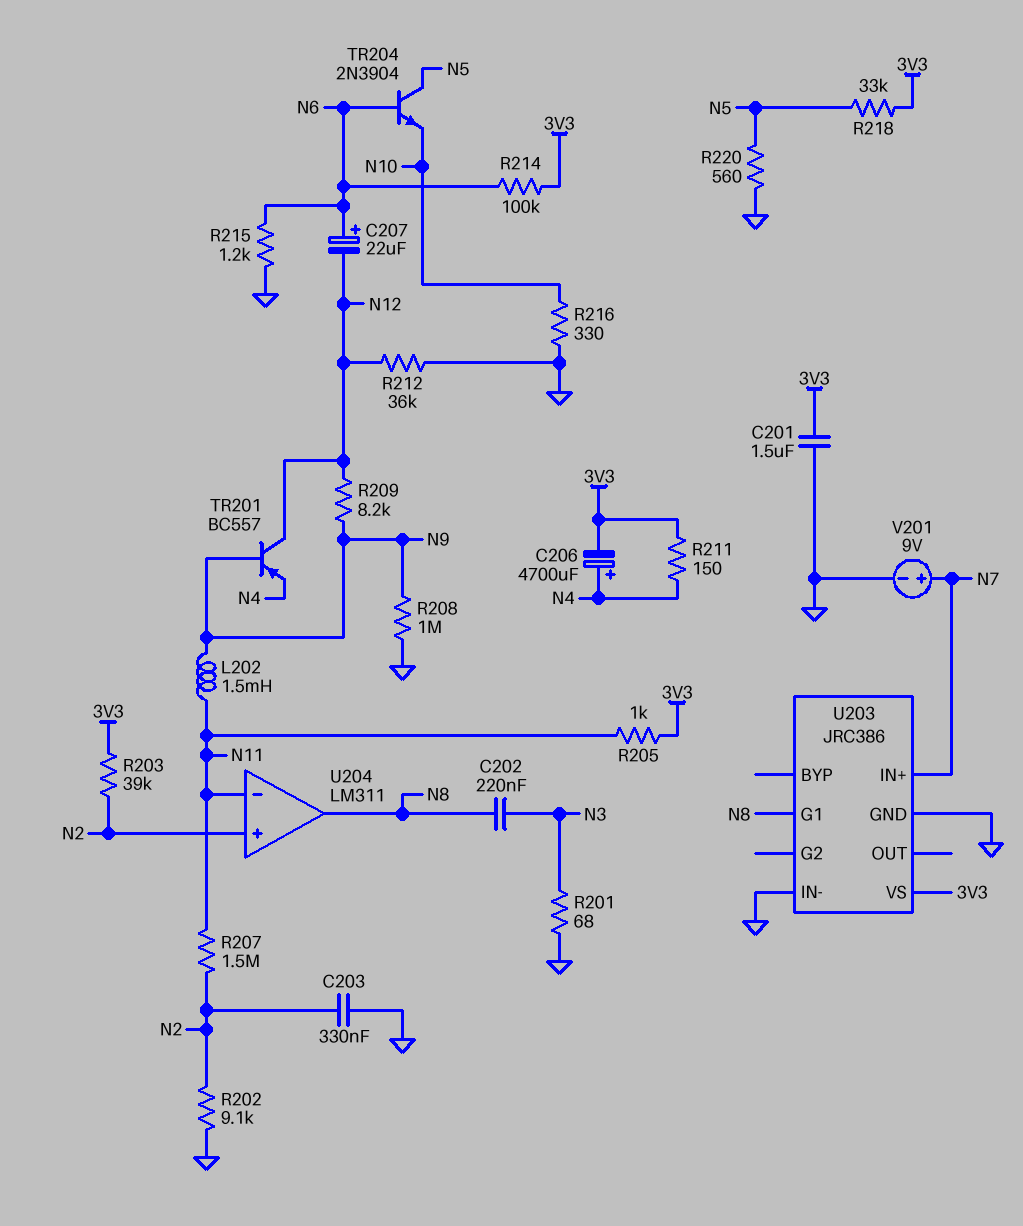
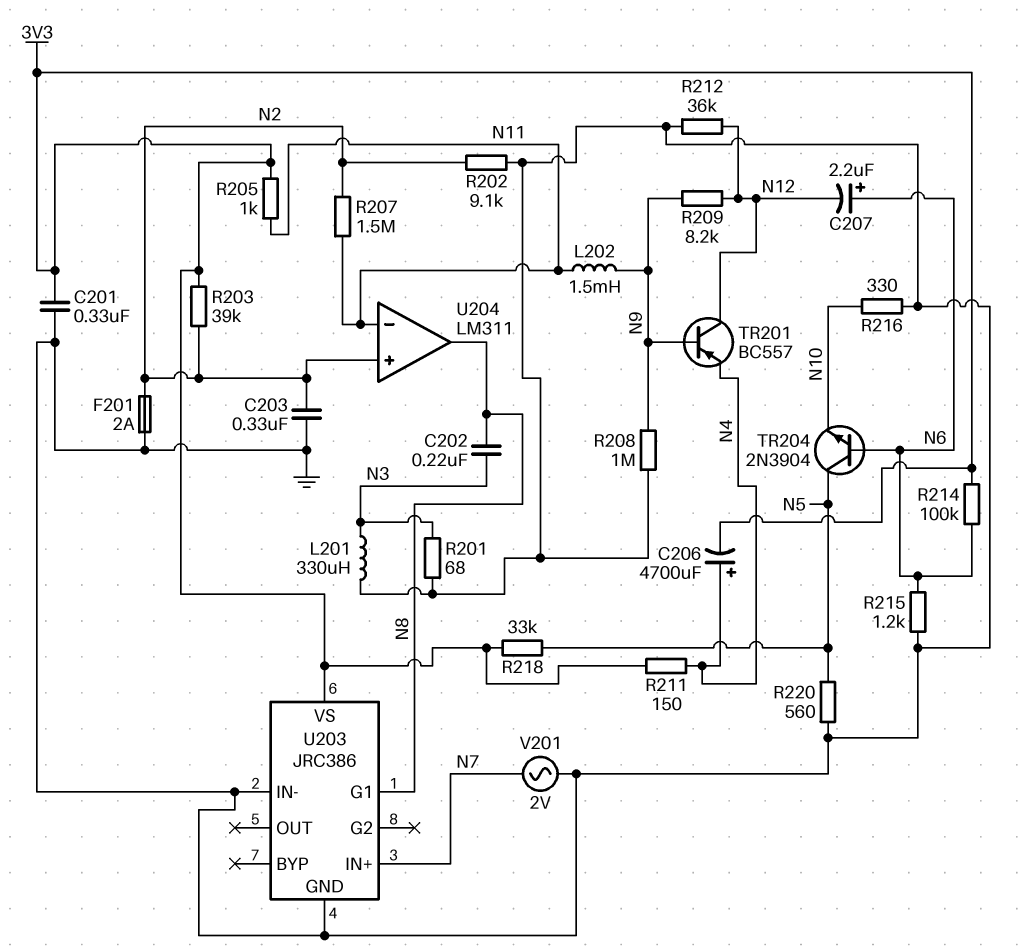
C201: 1.5uF (3V3, GND) -> 330nF (3V3, GND)
C207: 22uF (plus N6, minus N12) -> 2.2uF (plus N6, minus N12)
F201: none -> 2A (GND, N2)
L201: none -> 330uH (GND, N3)
V201: 9V (plus N7, minus GND) -> AC 2V (GND, N7)

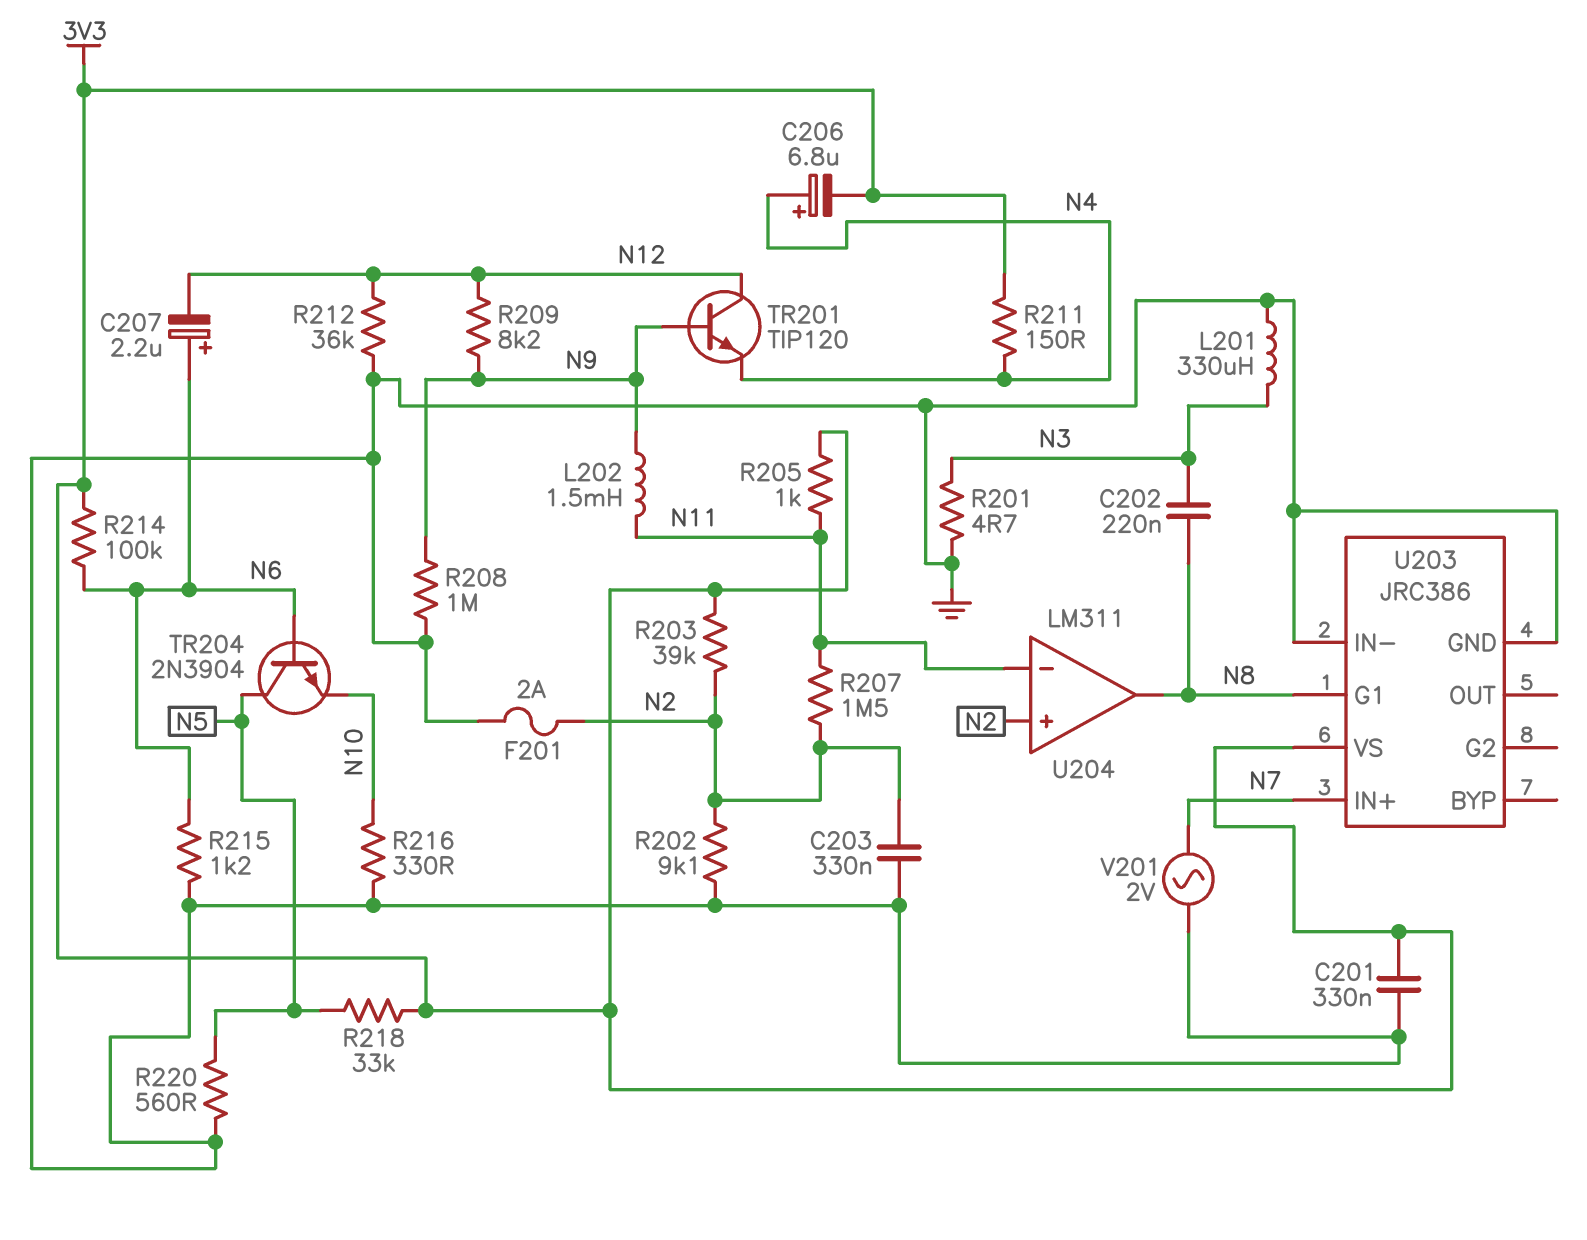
C206: 4700uF (plus N4, minus 3V3) -> 6.8uF (plus N4, minus 3V3)
R201: 68 (GND, N3) -> 4.7 (GND, N3)
TR201: PNP BC557 (B N9, C N12, E N4) -> NPN TIP120 (B N9, C N12, E N4)

